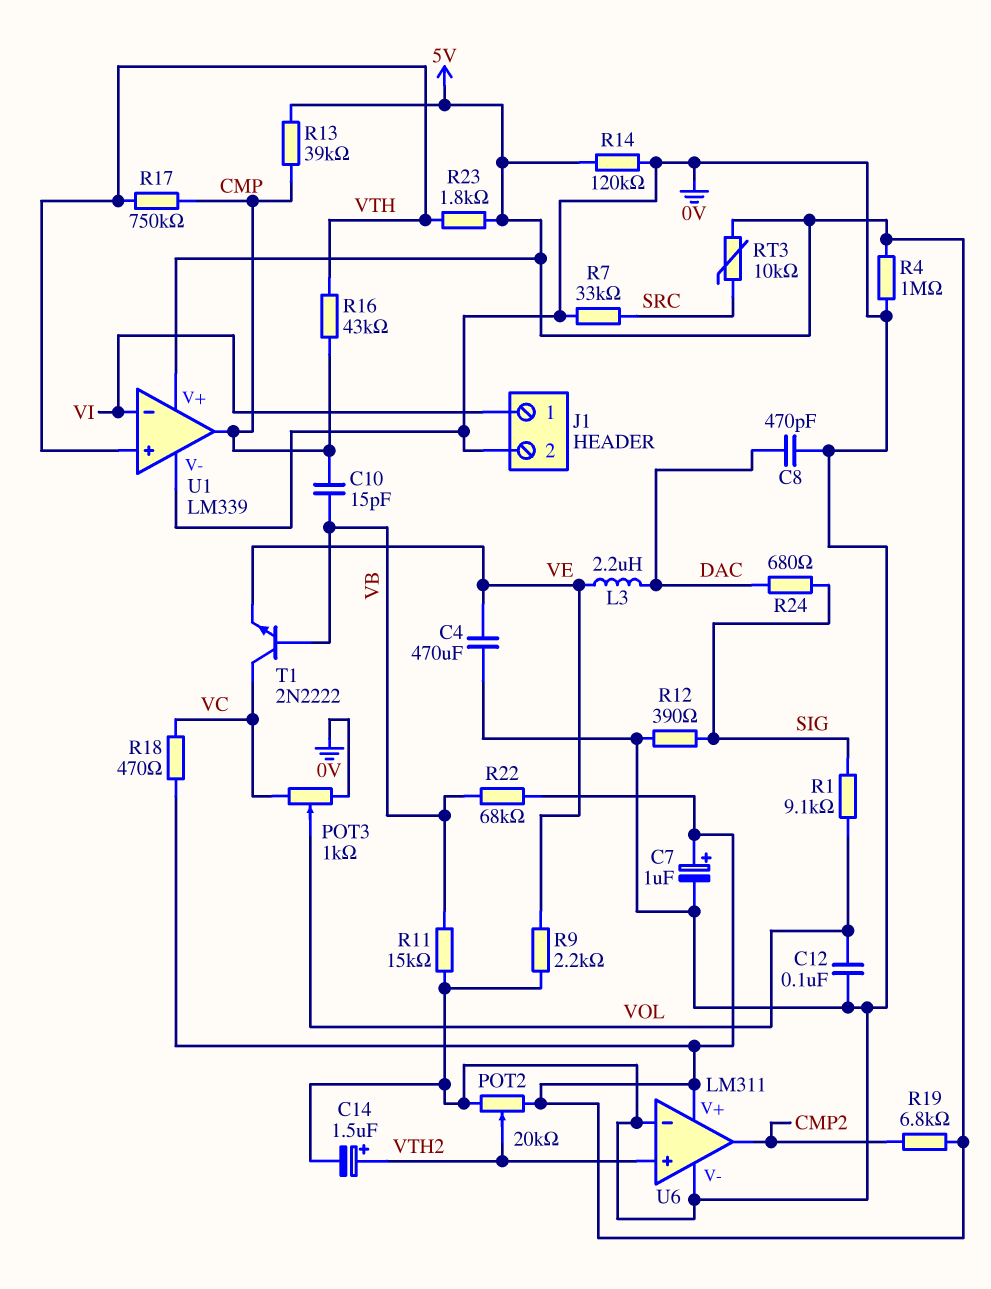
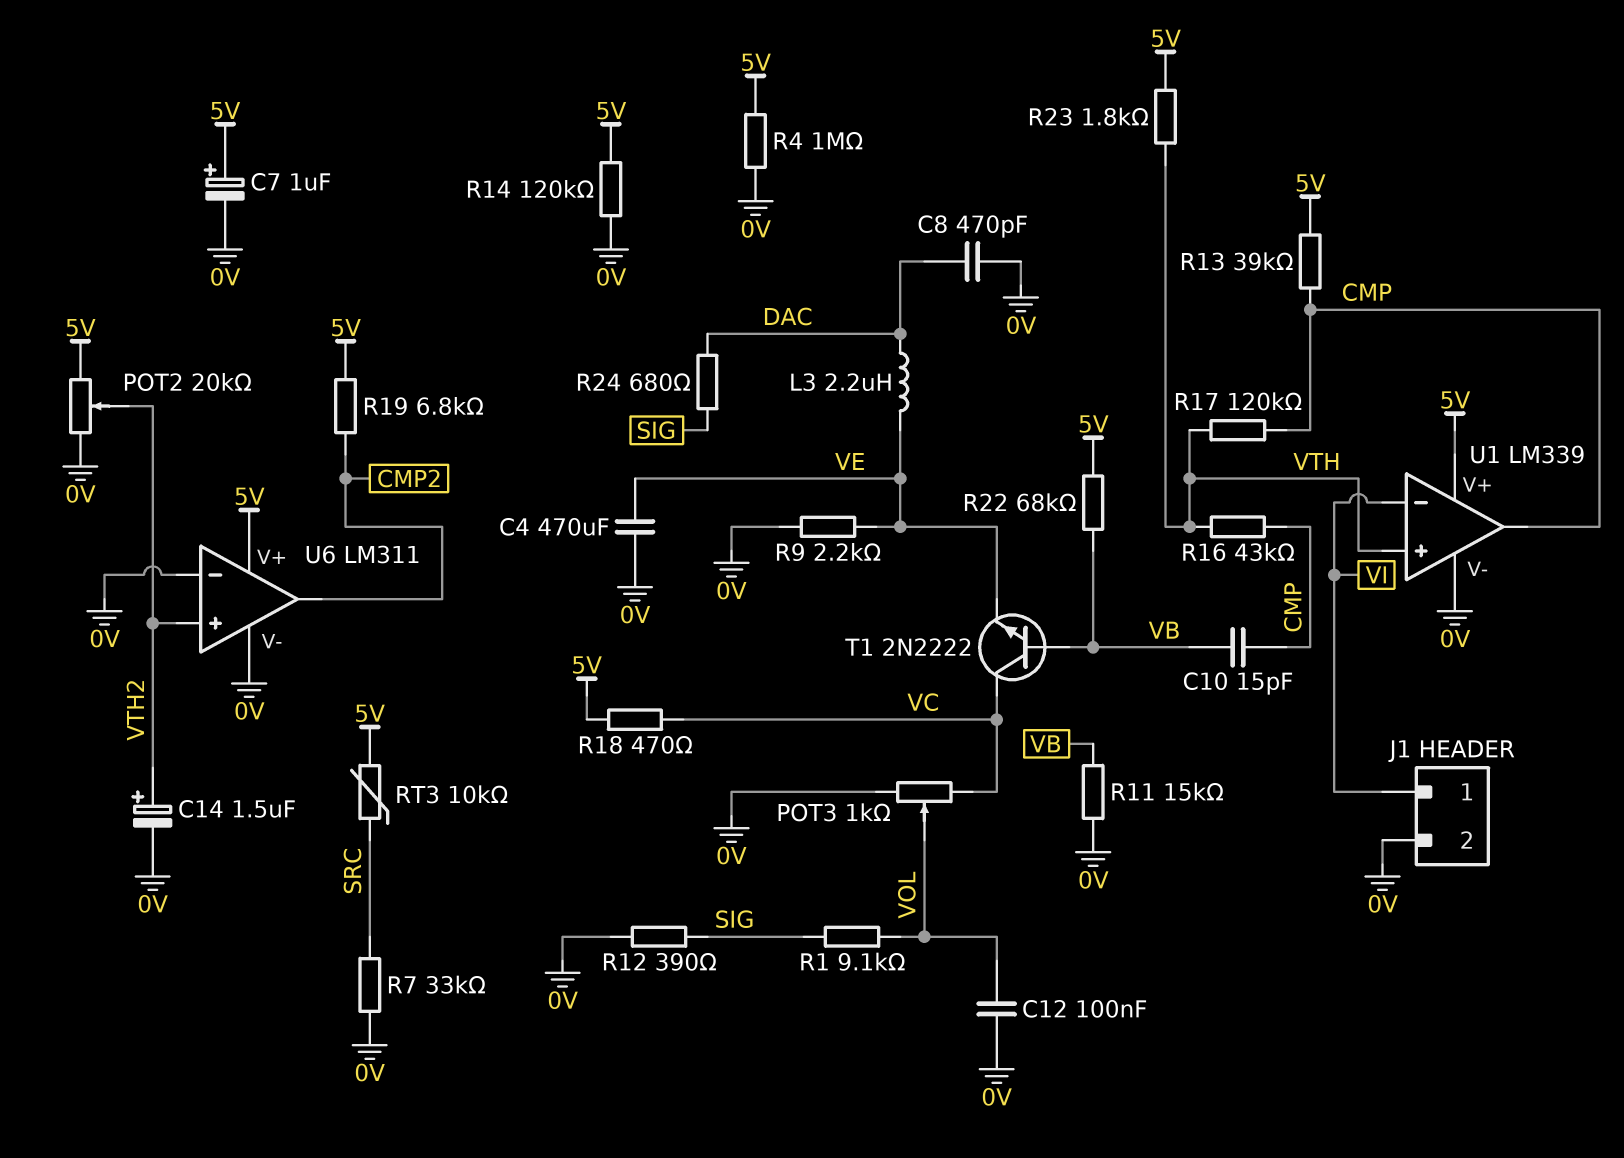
R17: 750k (CMP, VTH) -> 120k (CMP, VTH)

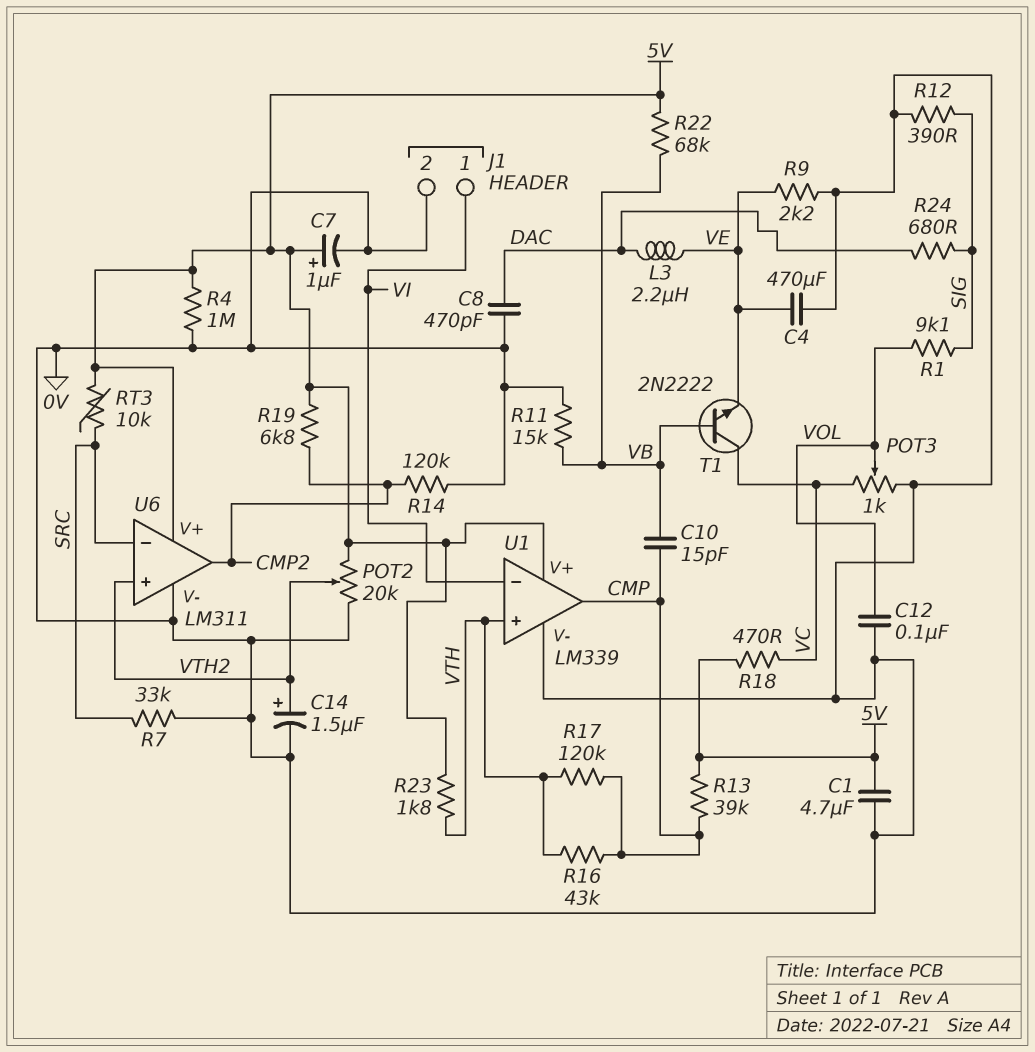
C1: none -> 4.7uF (0V, 5V)
R14: 120k (0V, 5V) -> 120k (0V, CMP2)
U6 pin in-: 0V -> SRC

